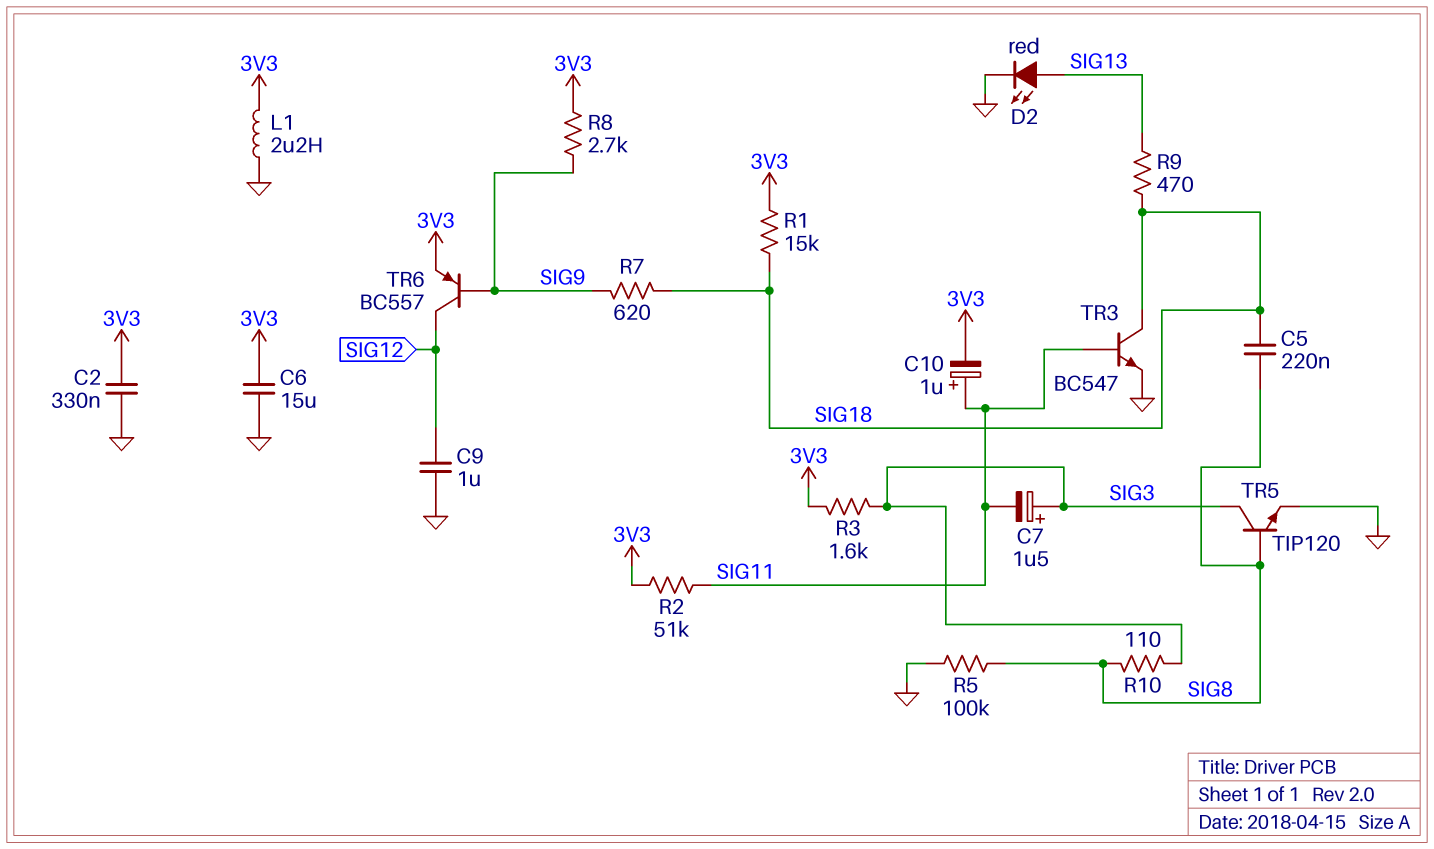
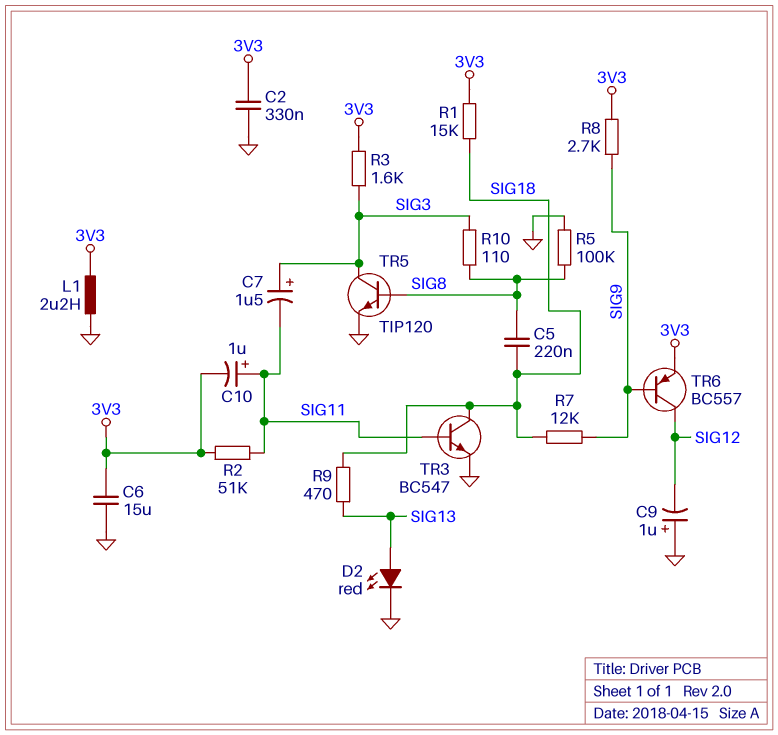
C9: 1uF (GND, SIG12) -> 1uF (plus GND, minus SIG12)
R7: 620 (SIG9, SIG18) -> 12k (SIG9, SIG18)

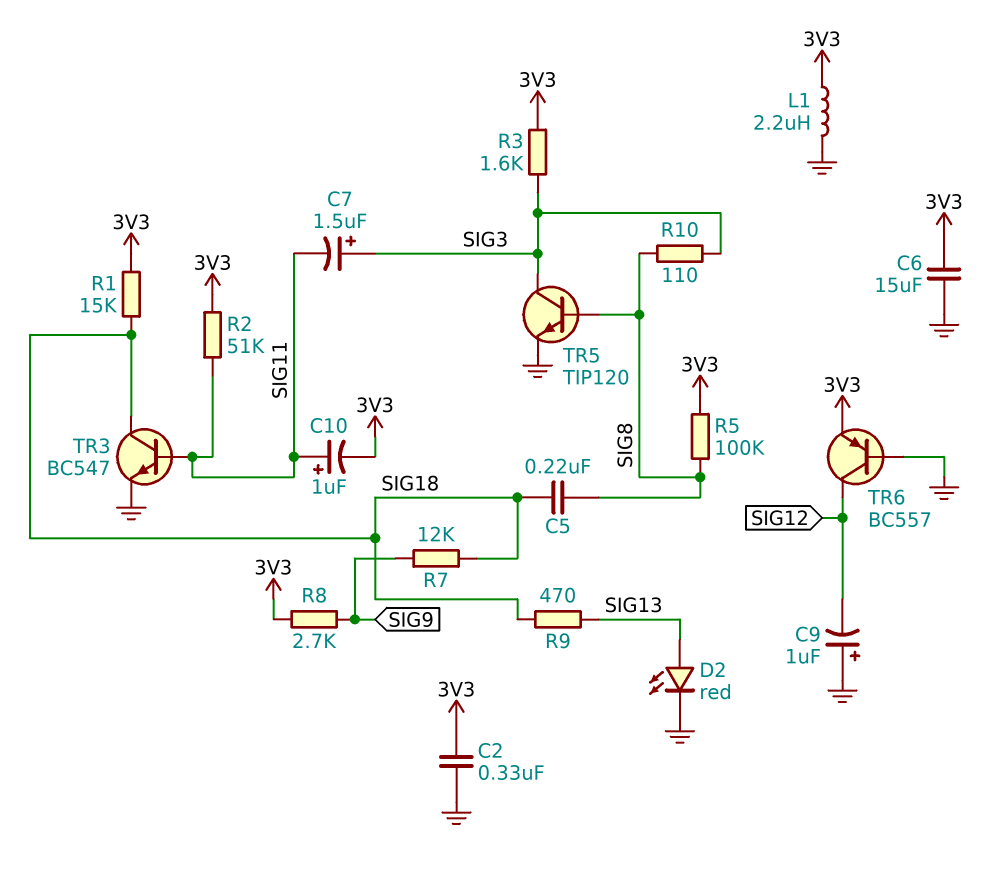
R5: 100k (GND, SIG8) -> 100k (3V3, SIG8)
TR6: PNP BC557 (B SIG9, C SIG12, E 3V3) -> PNP BC557 (B GND, C SIG12, E 3V3)

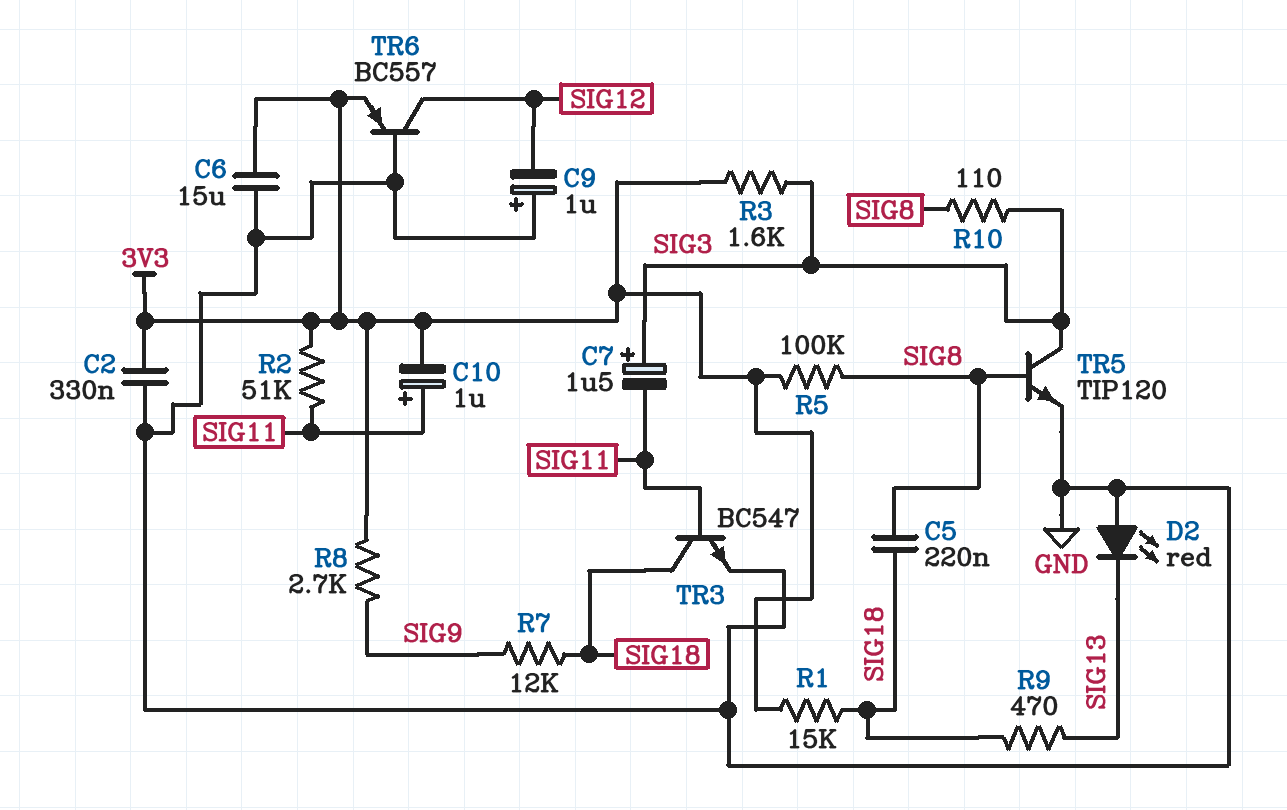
D2: LED red (A SIG13, K GND) -> LED red (A GND, K SIG13)
L1: 2.2uH (3V3, GND) -> none

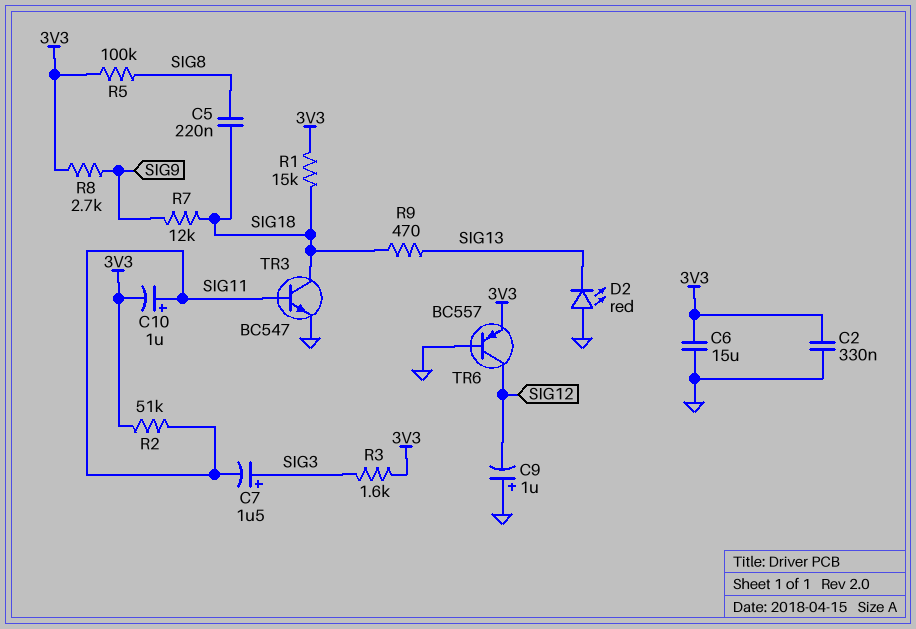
R10: 110 (SIG3, SIG8) -> none
TR5: NPN TIP120 (B SIG8, C SIG3, E GND) -> none

